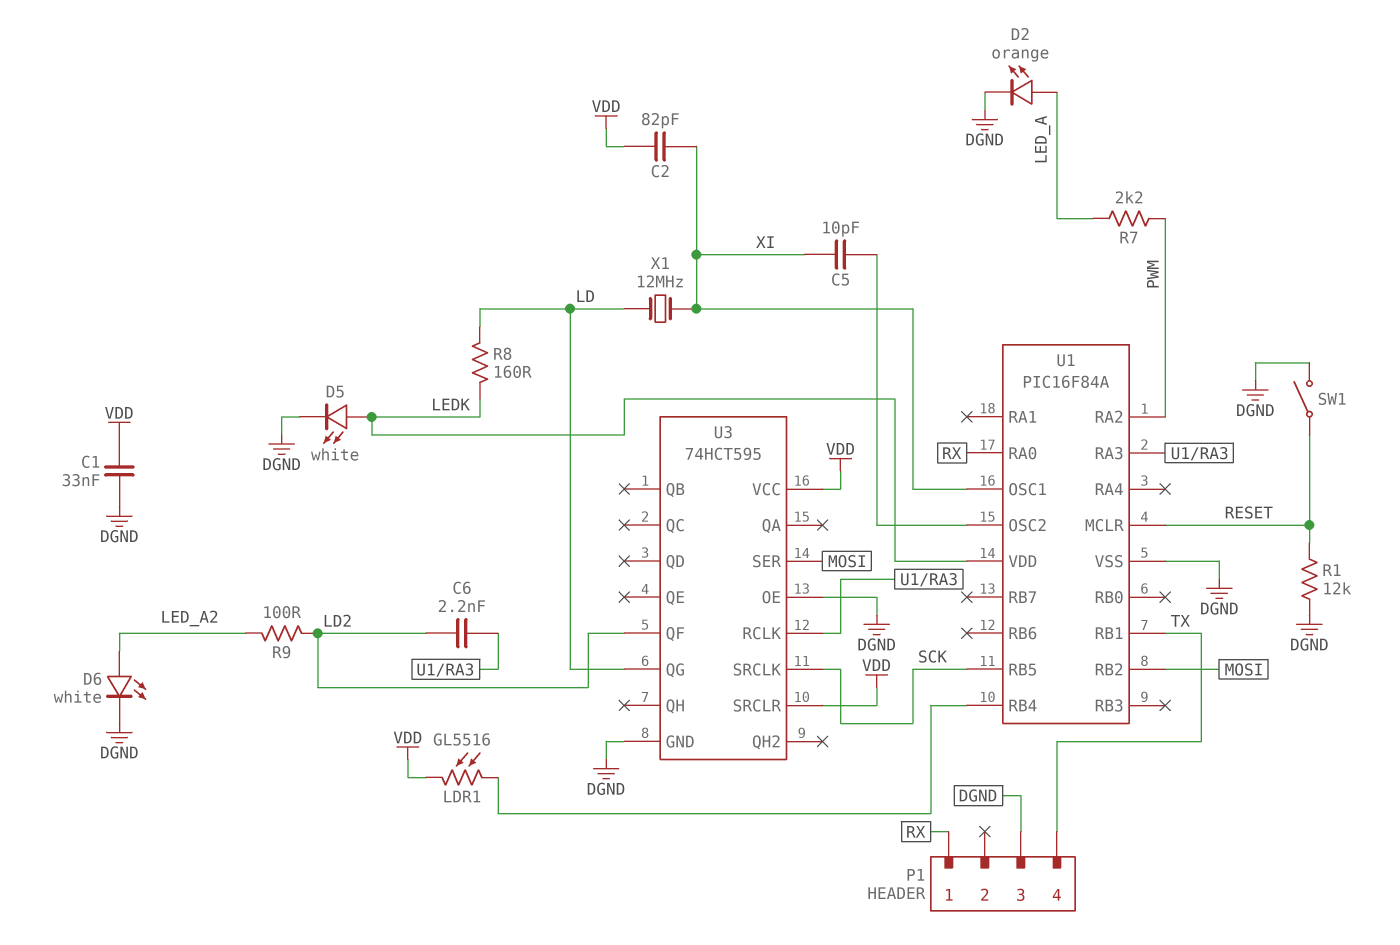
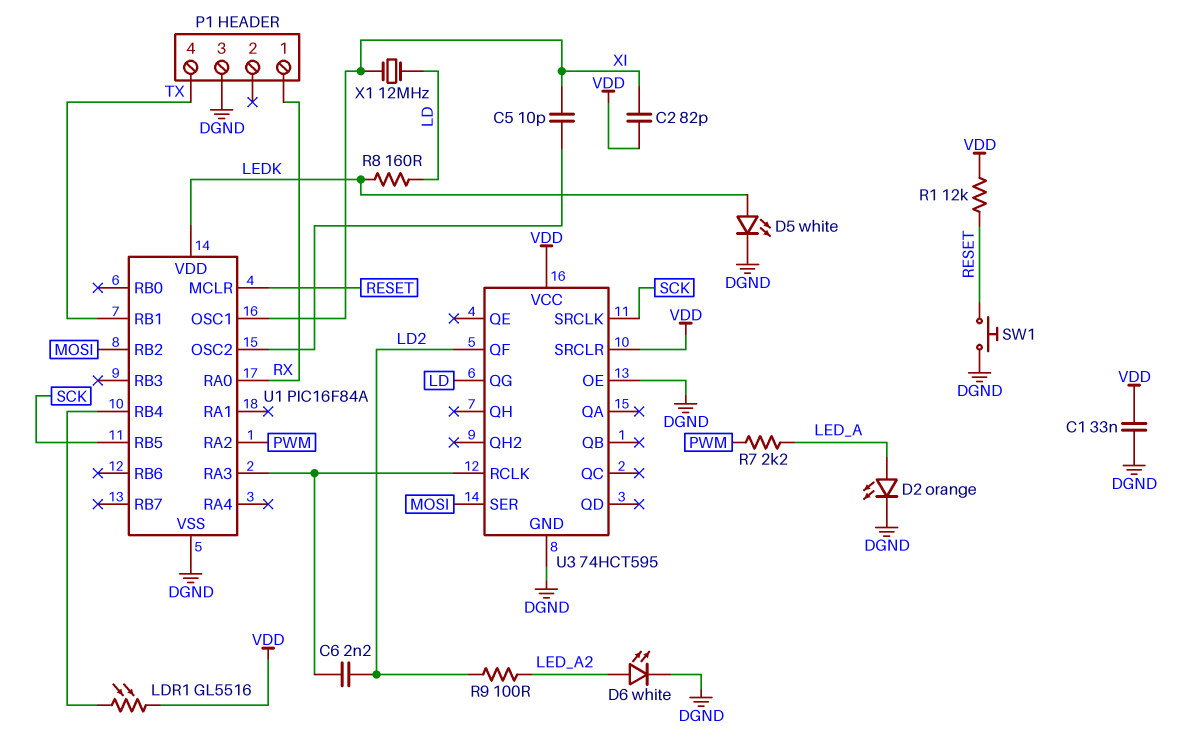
R1: 12k (DGND, RESET) -> 12k (RESET, VDD)
SW1: switch (DGND, RESET) -> button (DGND, RESET)

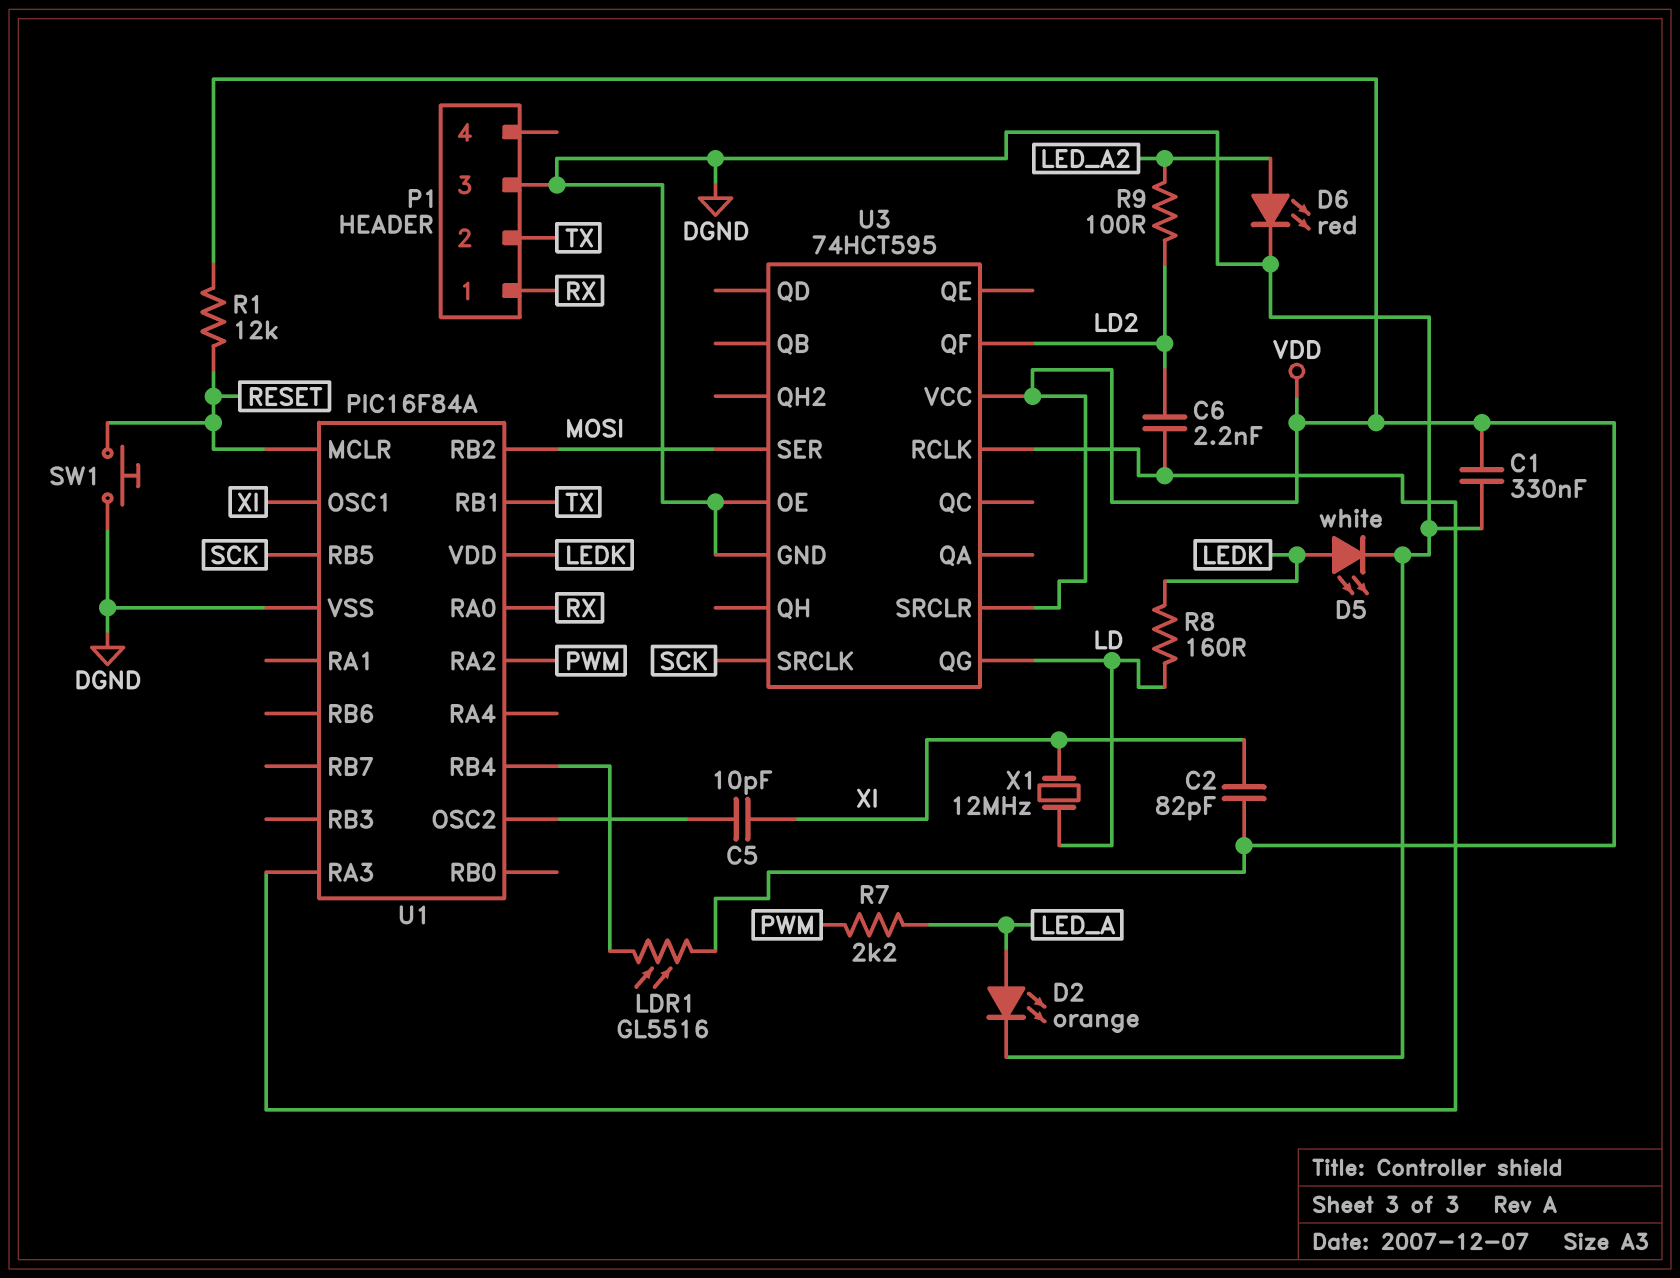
C1: 33nF (DGND, VDD) -> 330nF (DGND, VDD)
D6: LED white (A LED_A2, K DGND) -> LED red (A LED_A2, K DGND)
P1 pin 2: none -> TX
P1 pin 4: TX -> none

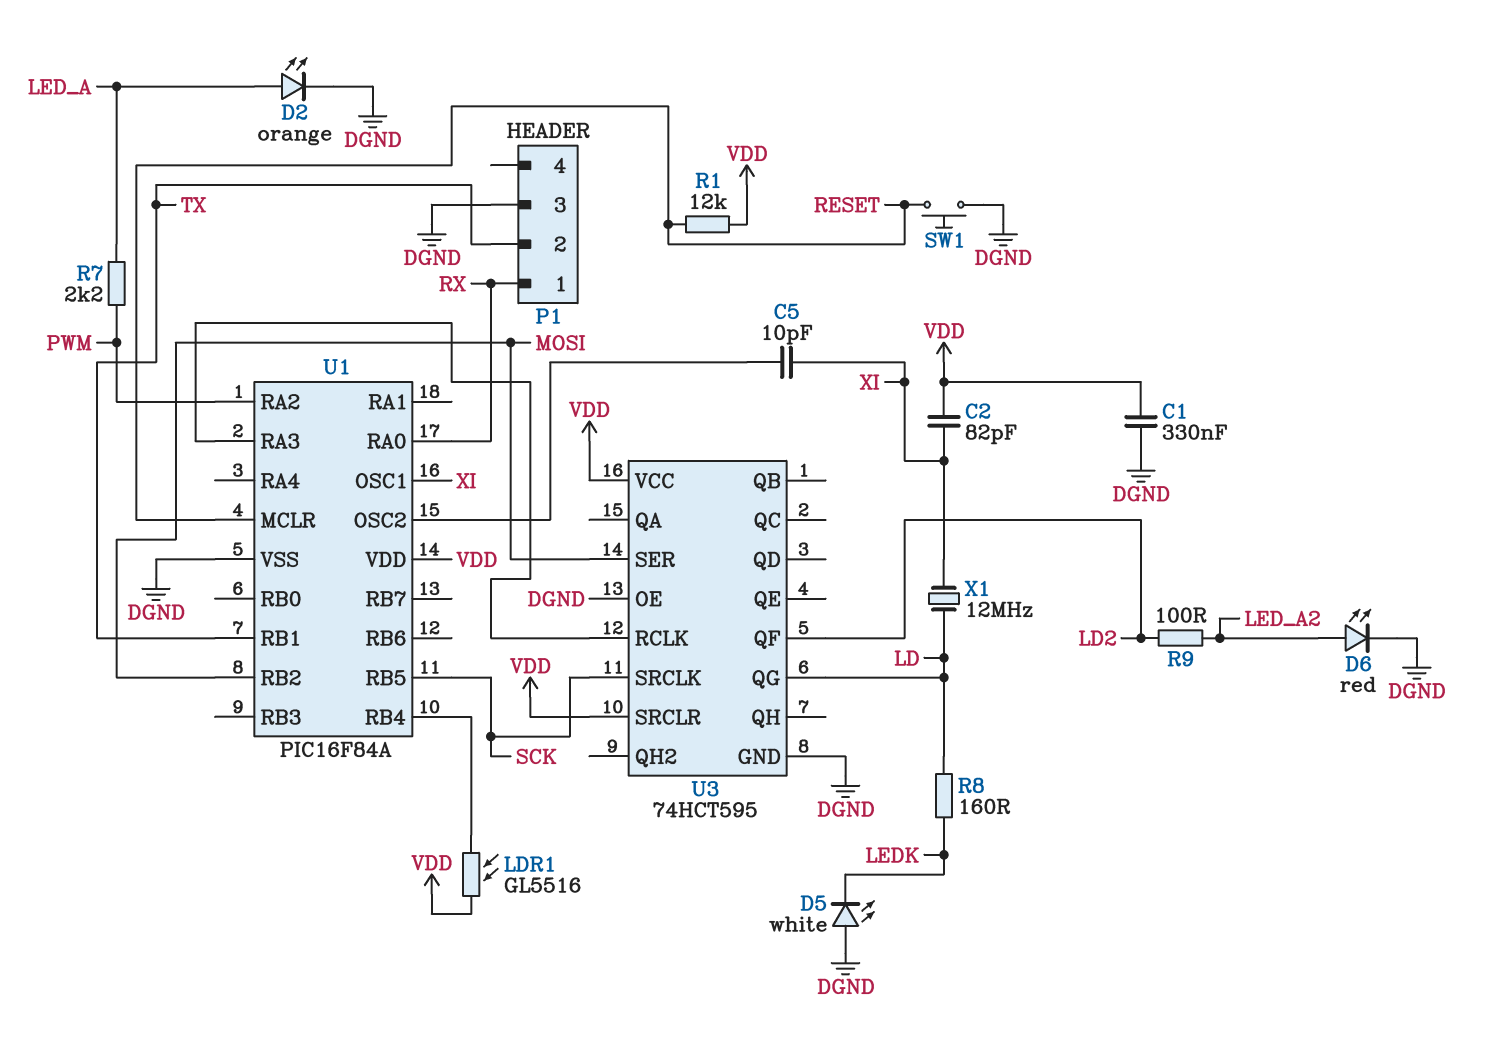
C6: 2.2nF (LD2, U1/RA3) -> none
D5: LED white (A LEDK, K DGND) -> LED white (A DGND, K LEDK)
U1 pin VDD: LEDK -> VDD

